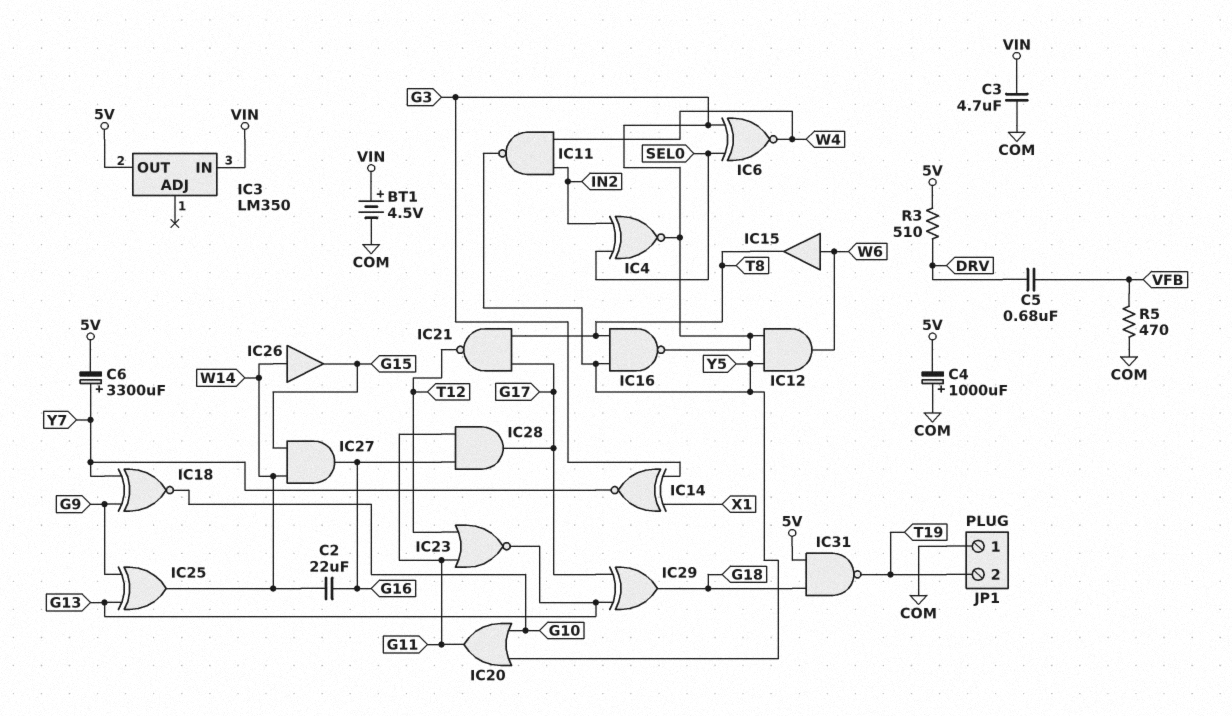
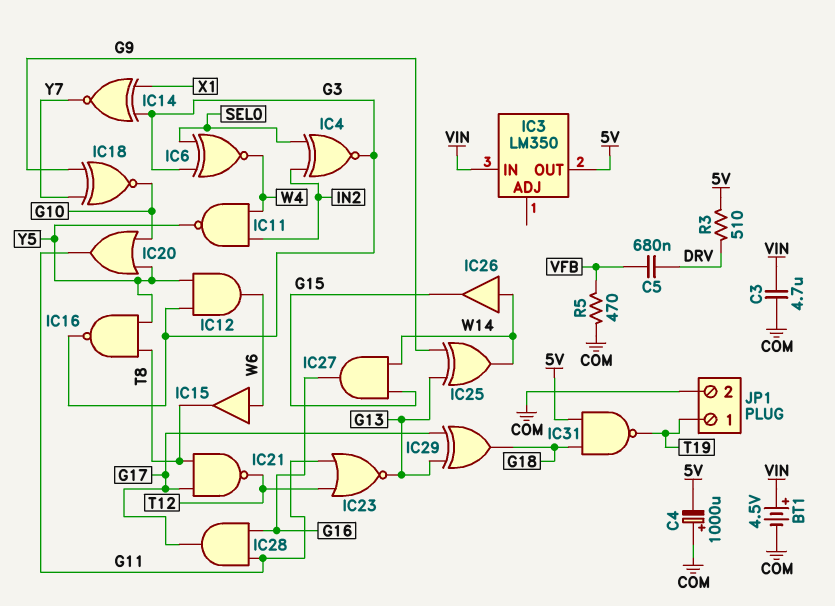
C2: 22uF (G16, W14) -> none
C6: 3300uF (plus Y7, minus 5V) -> none
JP1 pin 1: COM -> T19
JP1 pin 2: T19 -> COM

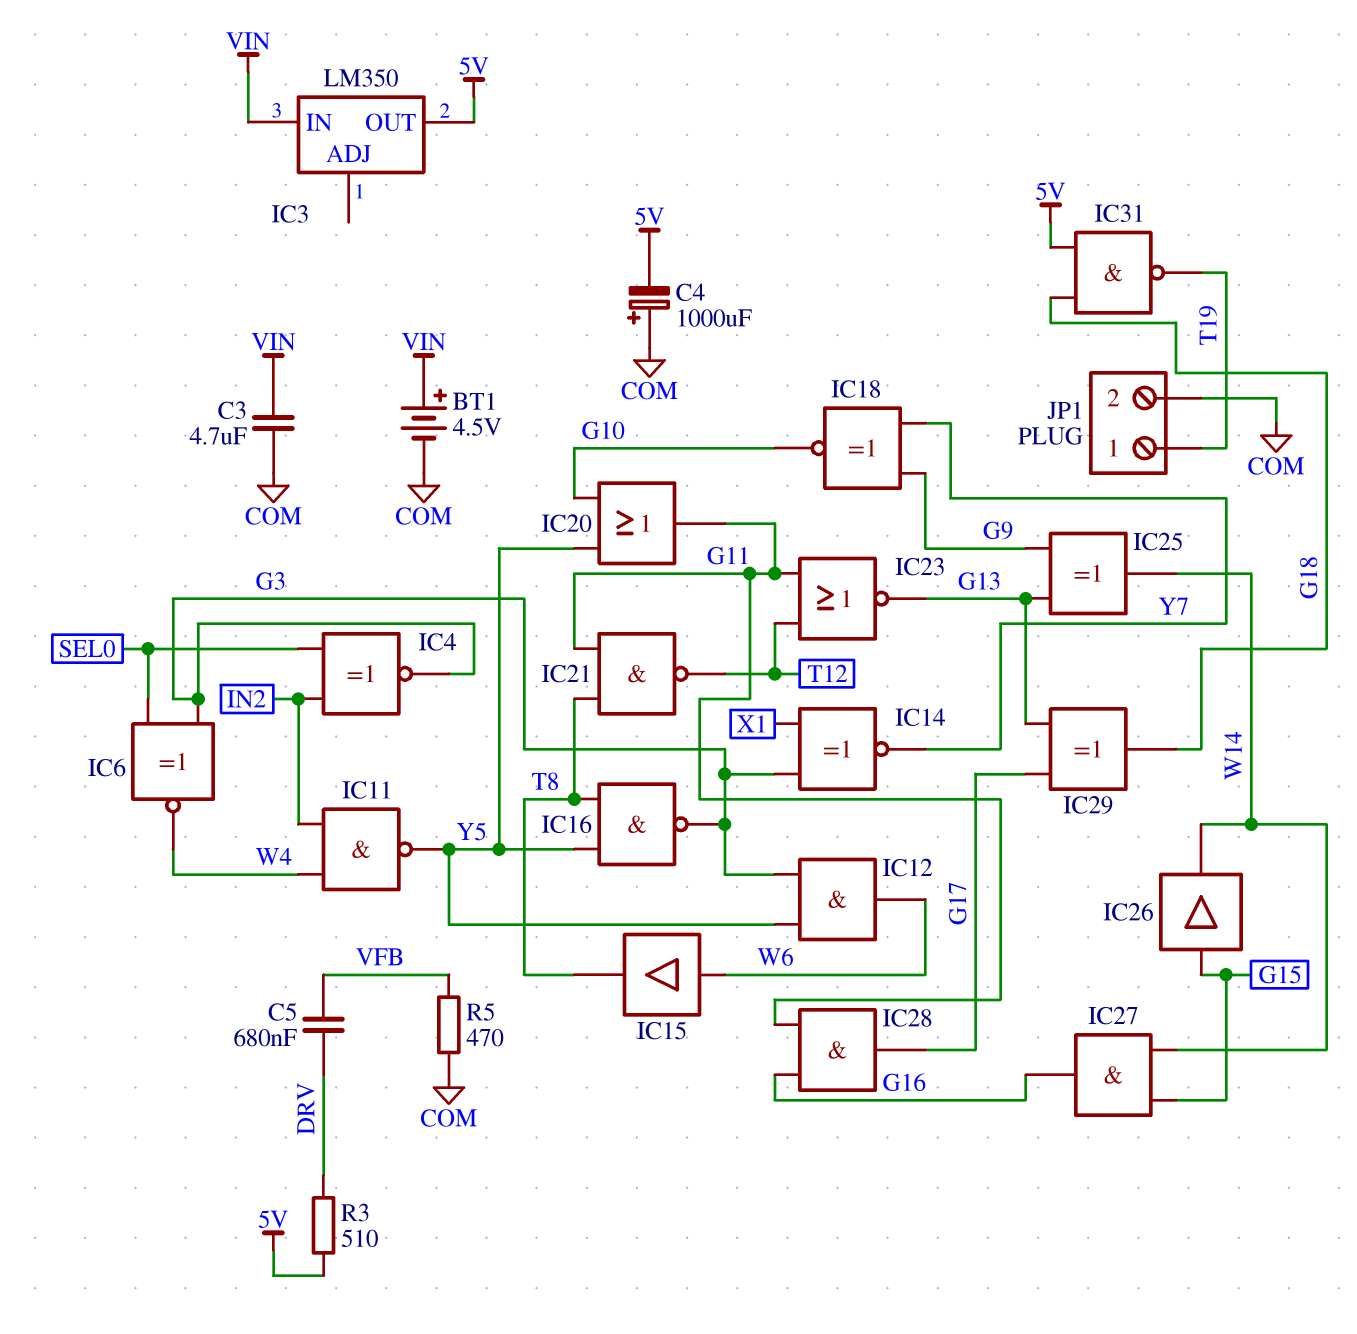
IC21: NAND (in G17, in T8, out T12) -> NAND (in G11, in T8, out T12)
IC26: buffer (in W14, out G15) -> buffer (in G15, out W14)

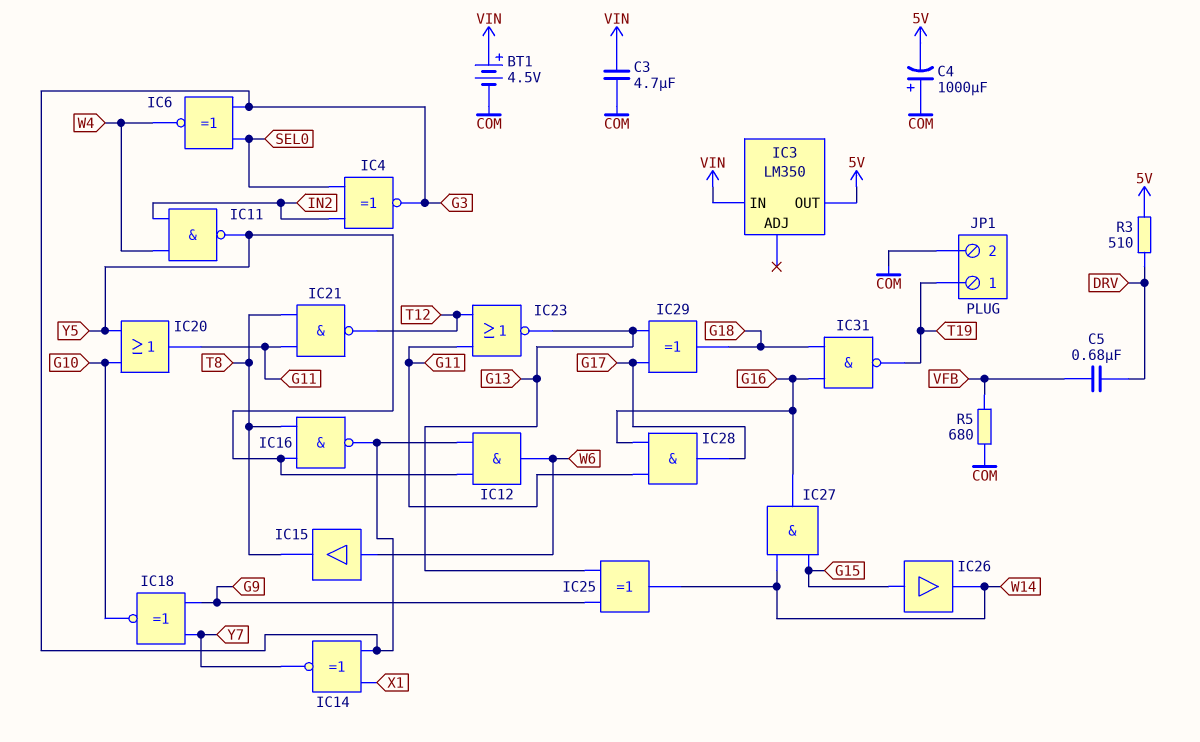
IC31: NAND (in 5V, in G18, out T19) -> NAND (in G16, in G18, out T19)
R5: 470 (COM, VFB) -> 680 (COM, VFB)

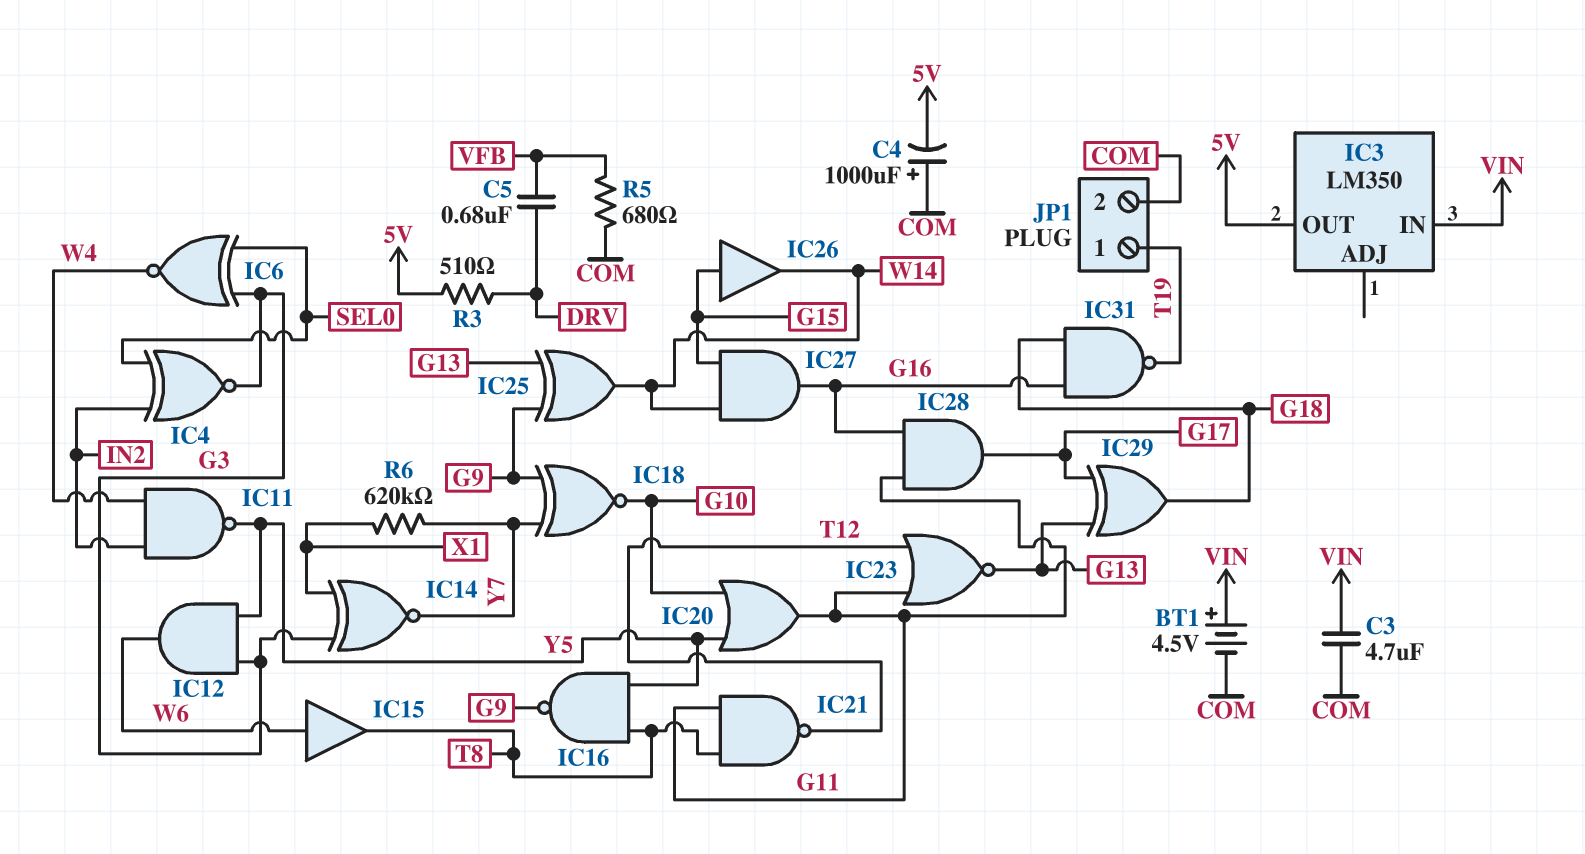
IC16: NAND (in T8, in Y5, out G3) -> NAND (in T8, in Y5, out G9)
R6: none -> 620k (X1, Y7)

